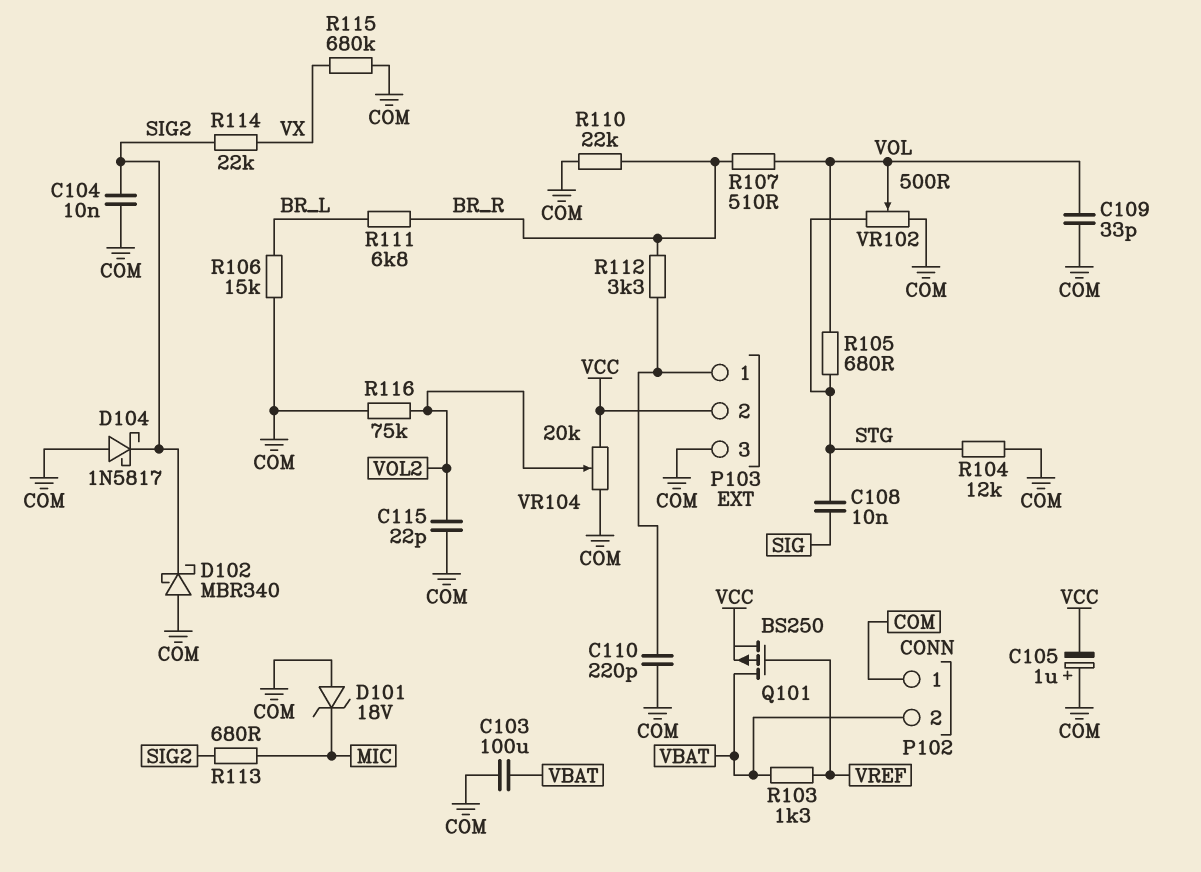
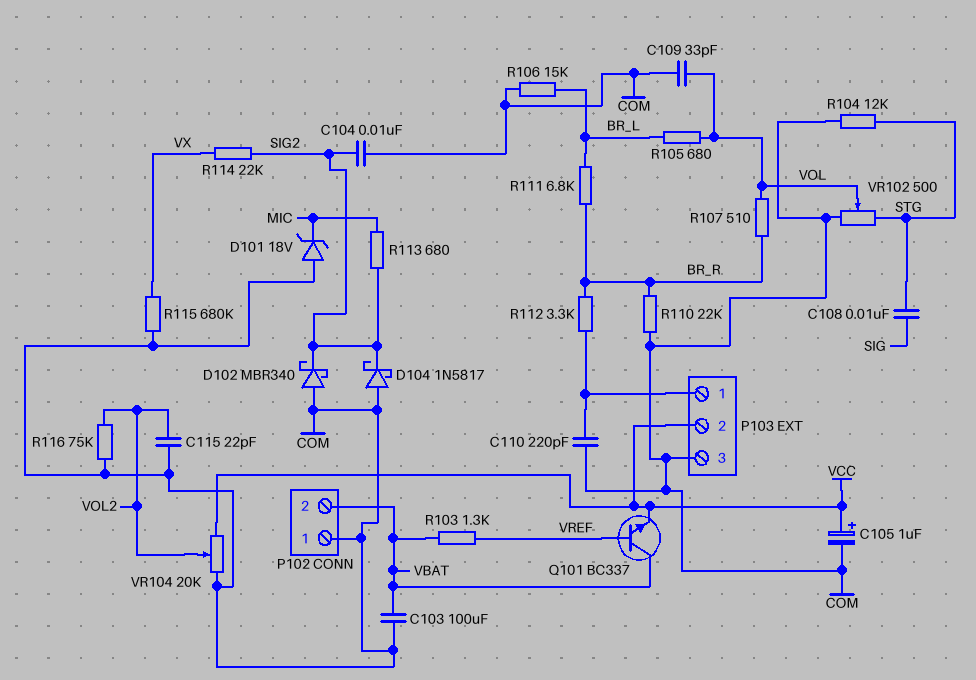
C105: 1uF (plus COM, minus VCC) -> 1uF (plus VCC, minus COM)
Q101: PMOS BS250 (G VREF, D VBAT, S VCC) -> NPN BC337 (B VREF, C VBAT, E VCC)
R105: 680 (STG, VOL) -> 680 (BR_L, VOL)

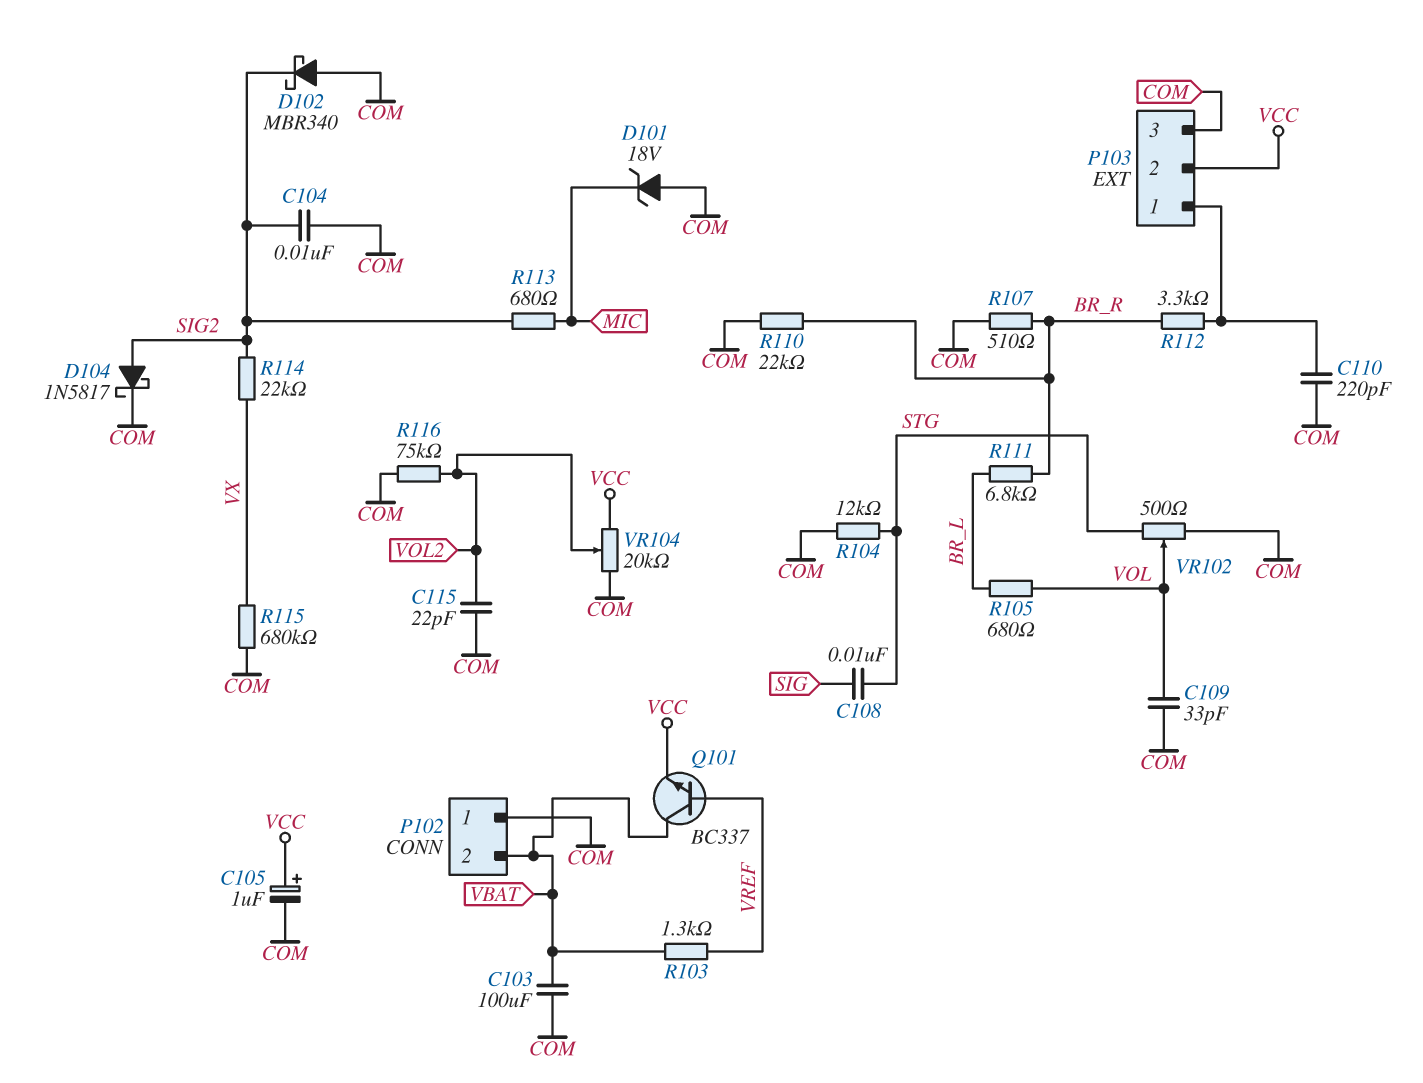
D104: schottky 1N5817 (A COM, K SIG2) -> schottky 1N5817 (A SIG2, K COM)
R106: 15k (BR_L, COM) -> none
R107: 510 (BR_R, VOL) -> 510 (BR_R, COM)

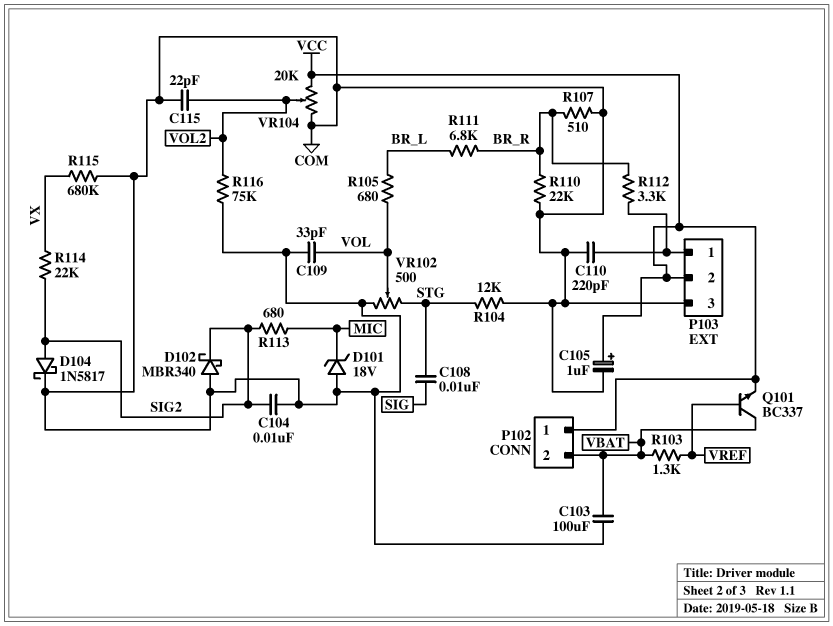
P102 pin 1: COM -> VCC

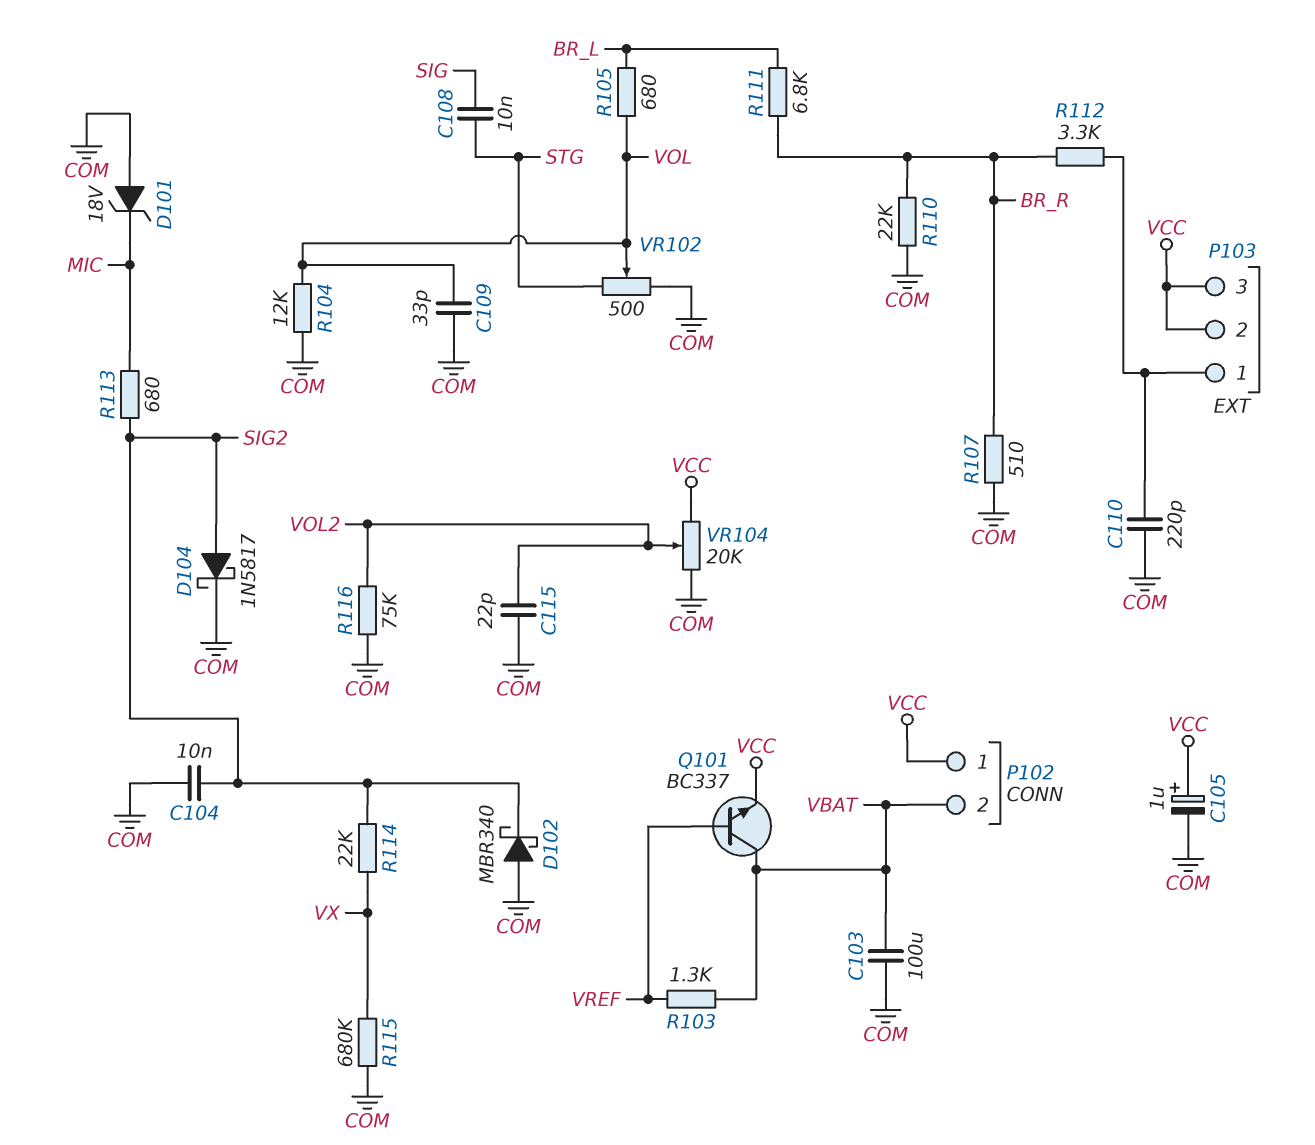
P103 pin 3: COM -> VCC
R104: 12k (COM, STG) -> 12k (COM, VOL)

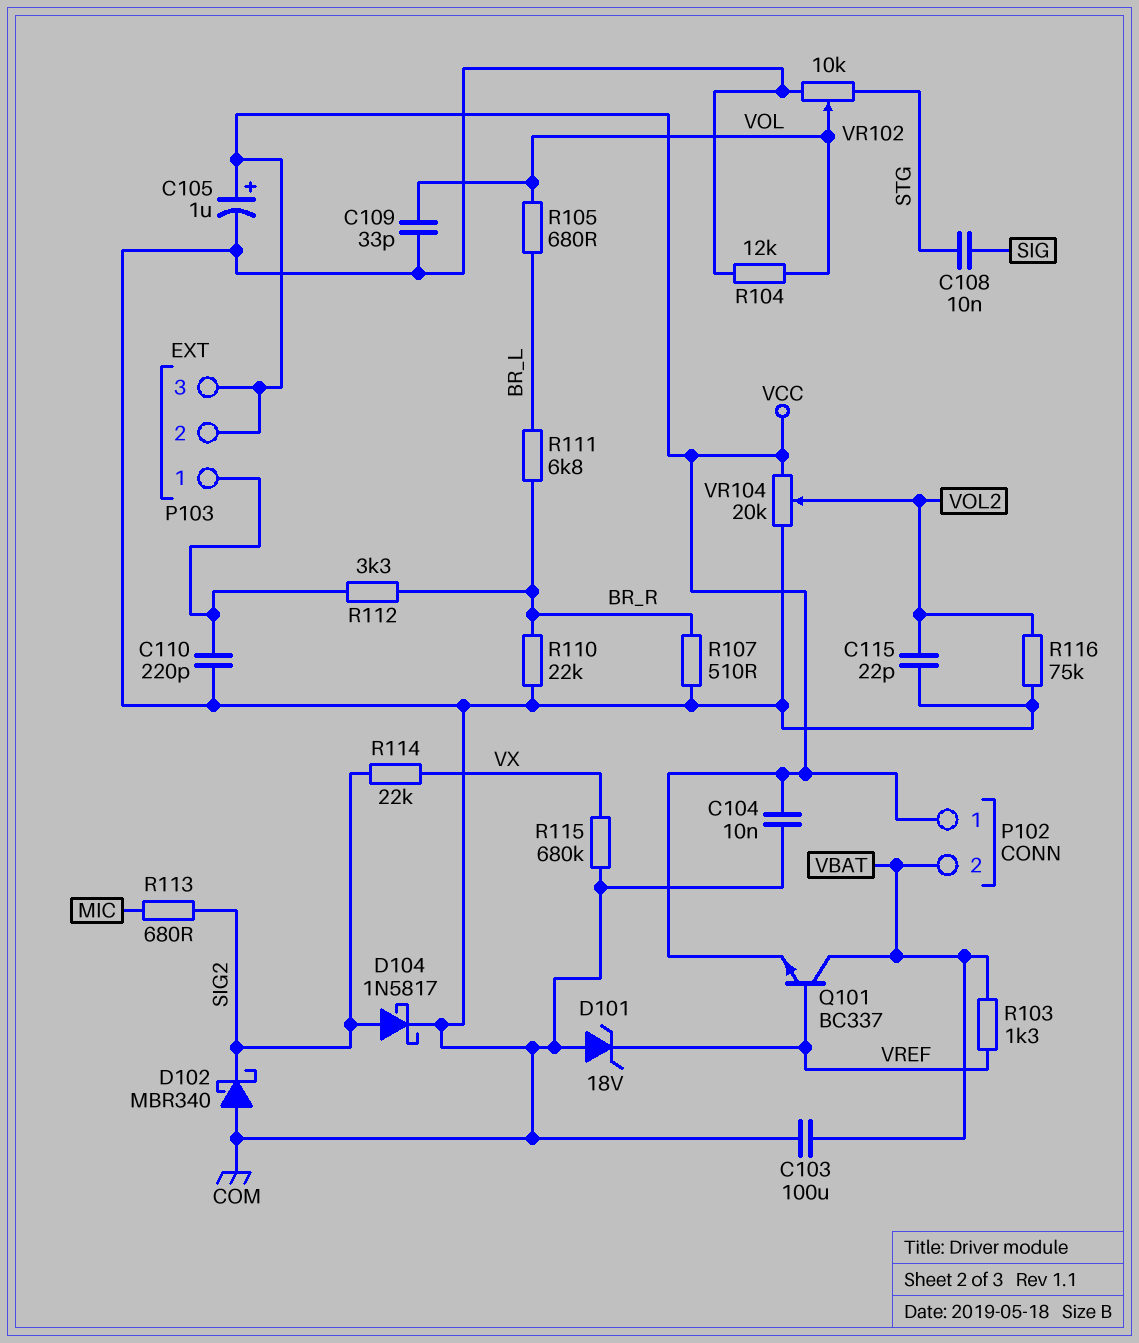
C104: 10nF (COM, SIG2) -> 10nF (COM, VCC)
D101: zener 18V (A COM, K MIC) -> zener 18V (A COM, K VREF)
VR102: 500 (COM, STG, wiper VOL) -> 10k (COM, STG, wiper VOL)

